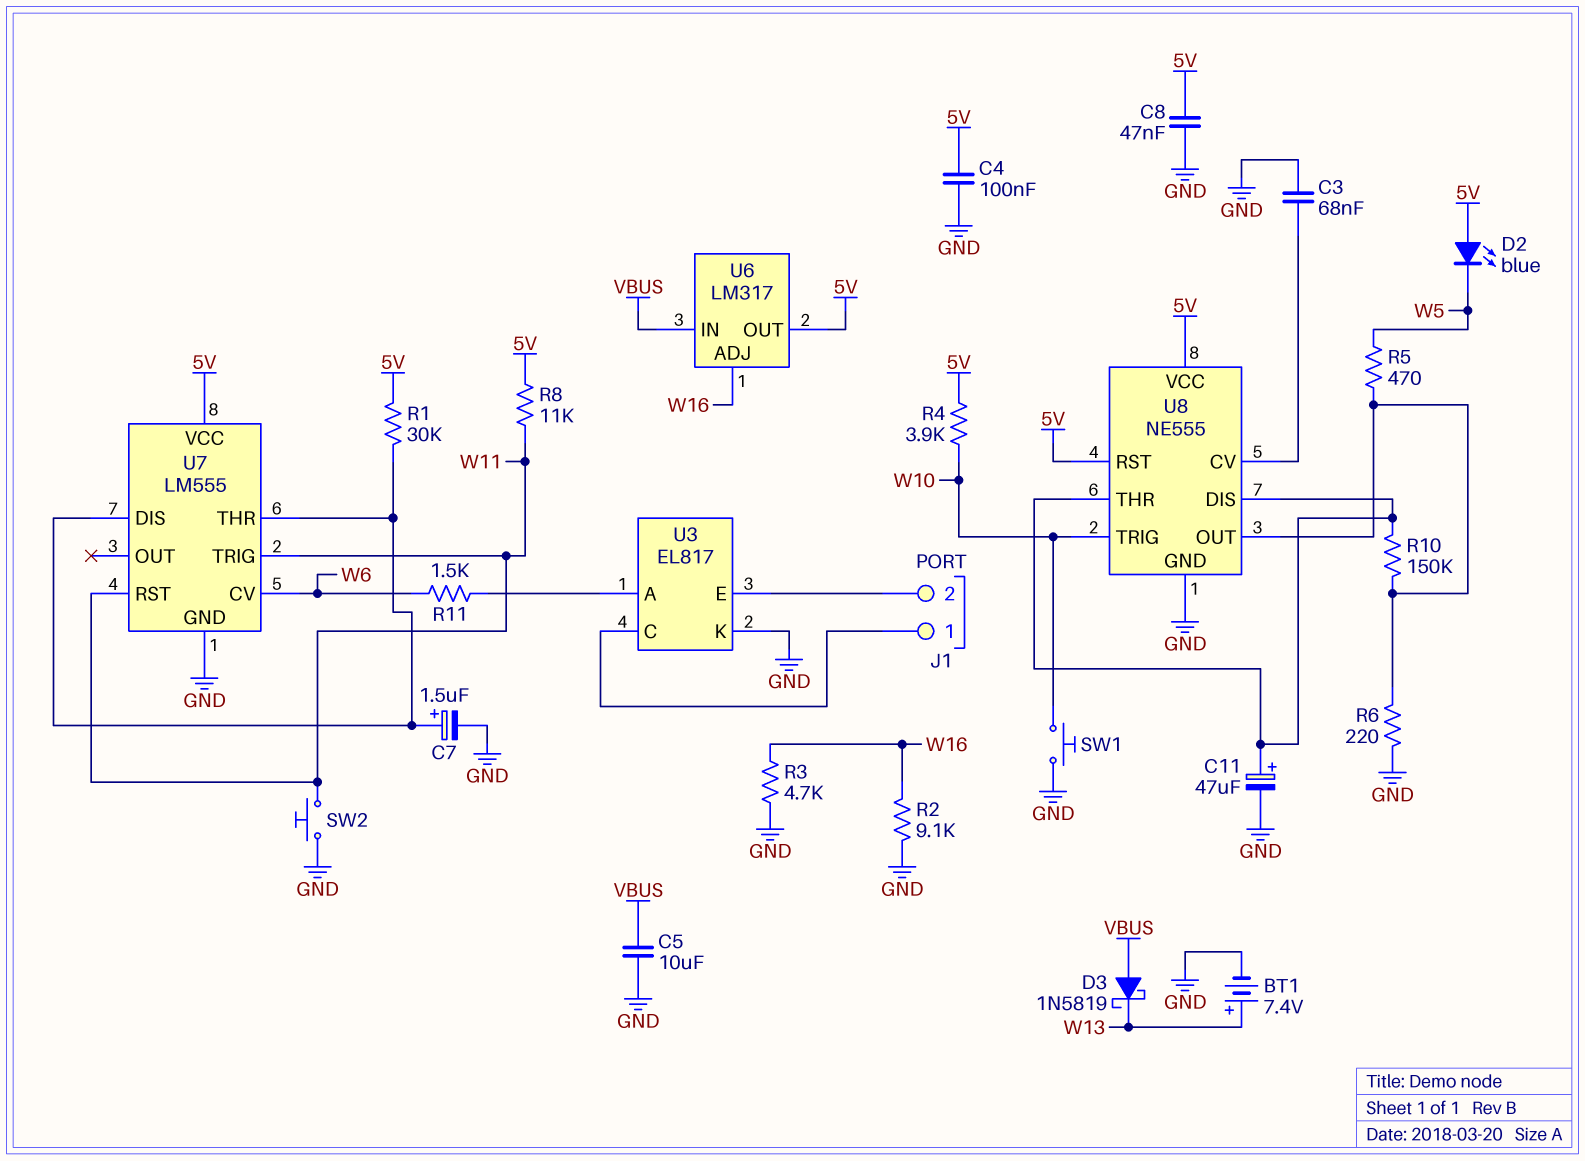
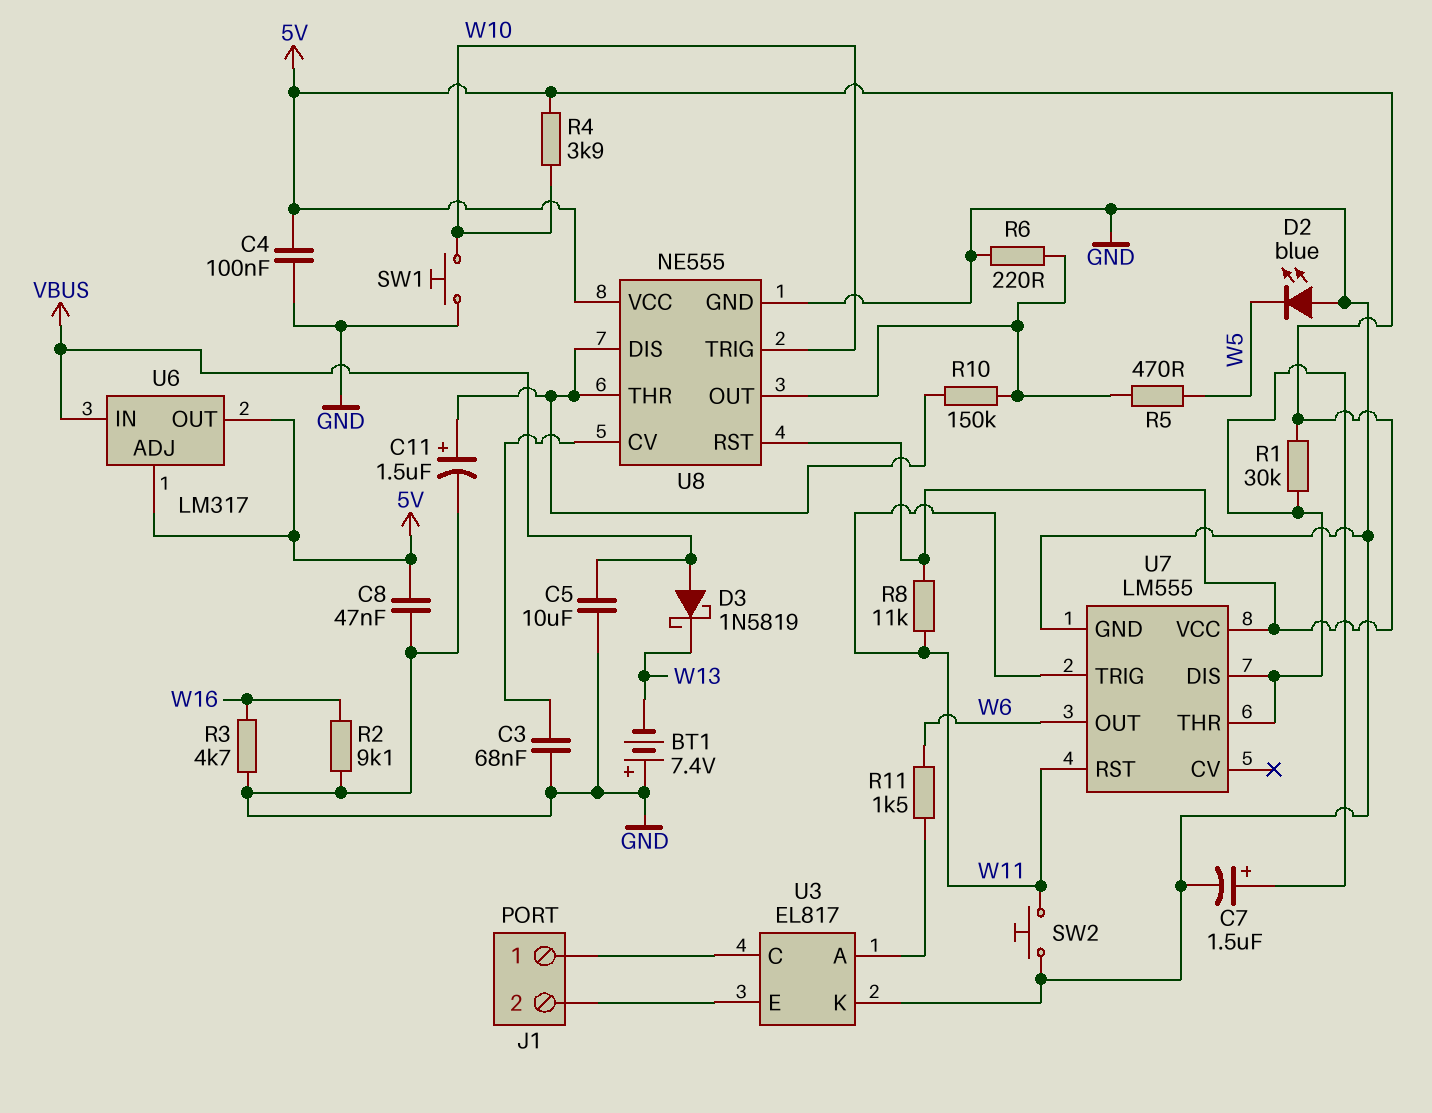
BT1: 7.4V (plus W13, minus GND) -> 7.4V (plus GND, minus W13)
C11: 47uF (plus U8/DIS, minus GND) -> 1.5uF (plus U8/DIS, minus GND)
D2: LED blue (A 5V, K W5) -> LED blue (A GND, K W5)
U6 pin ADJ: W16 -> 5V
U7 pin CV: W6 -> none
U7 pin OUT: none -> W6

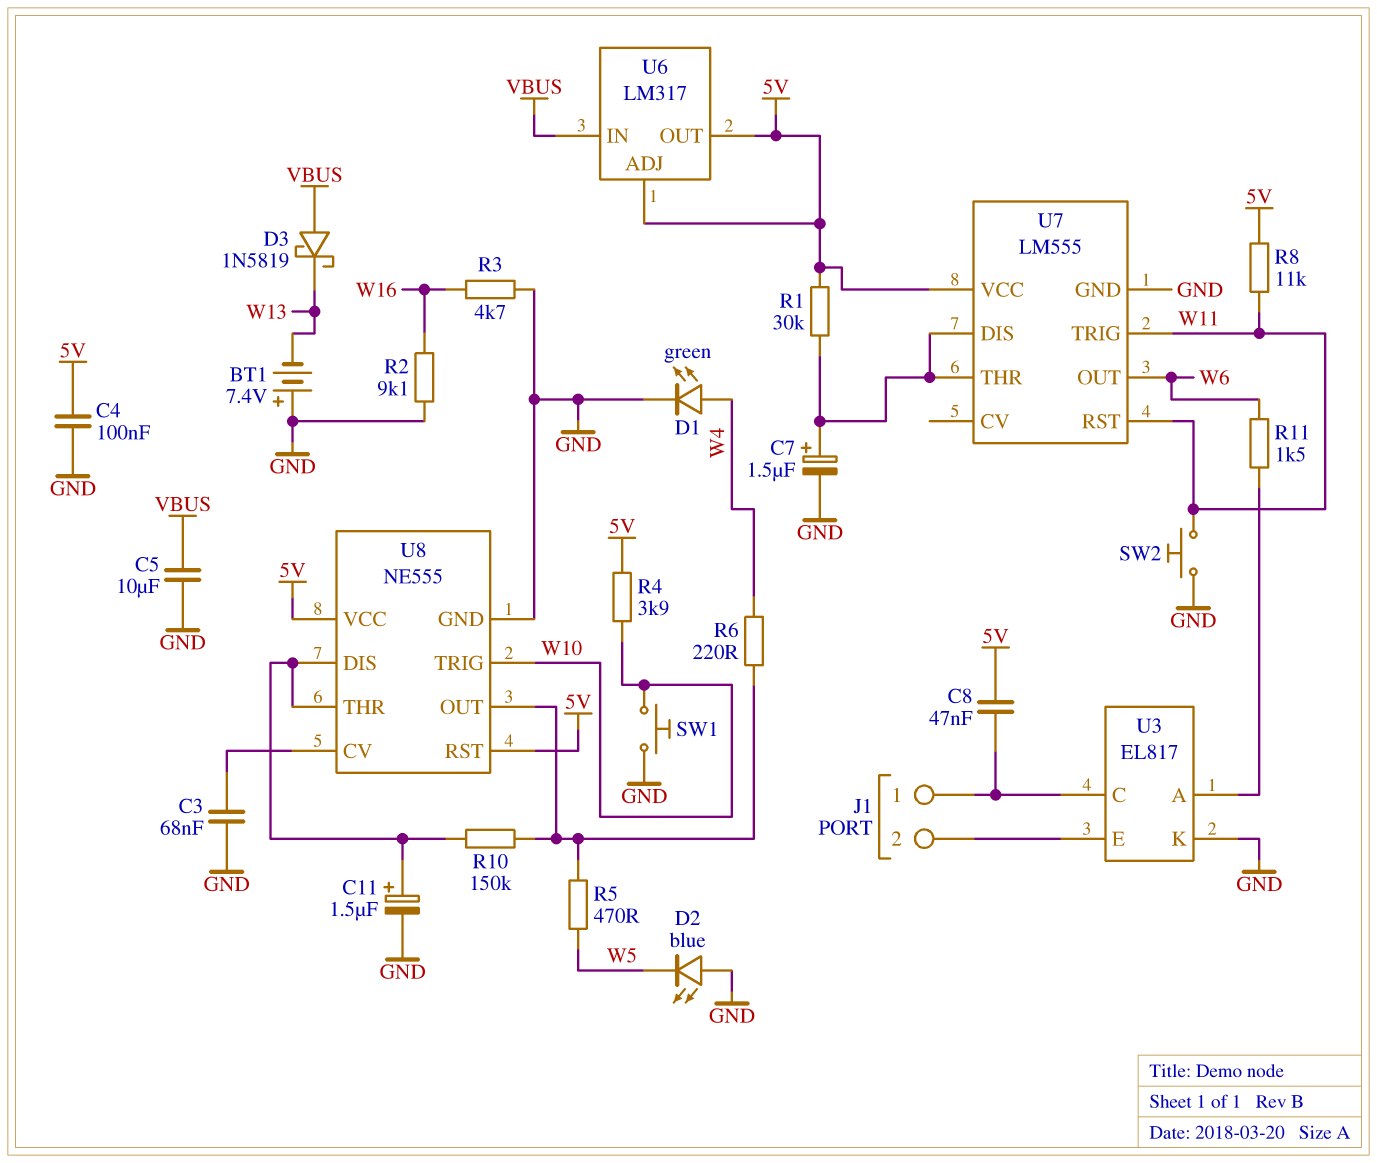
C8: 47nF (5V, GND) -> 47nF (5V, J1/1)
D1: none -> LED green (A W4, K GND)
R6: 220 (GND, U8/OUT) -> 220 (U8/OUT, W4)

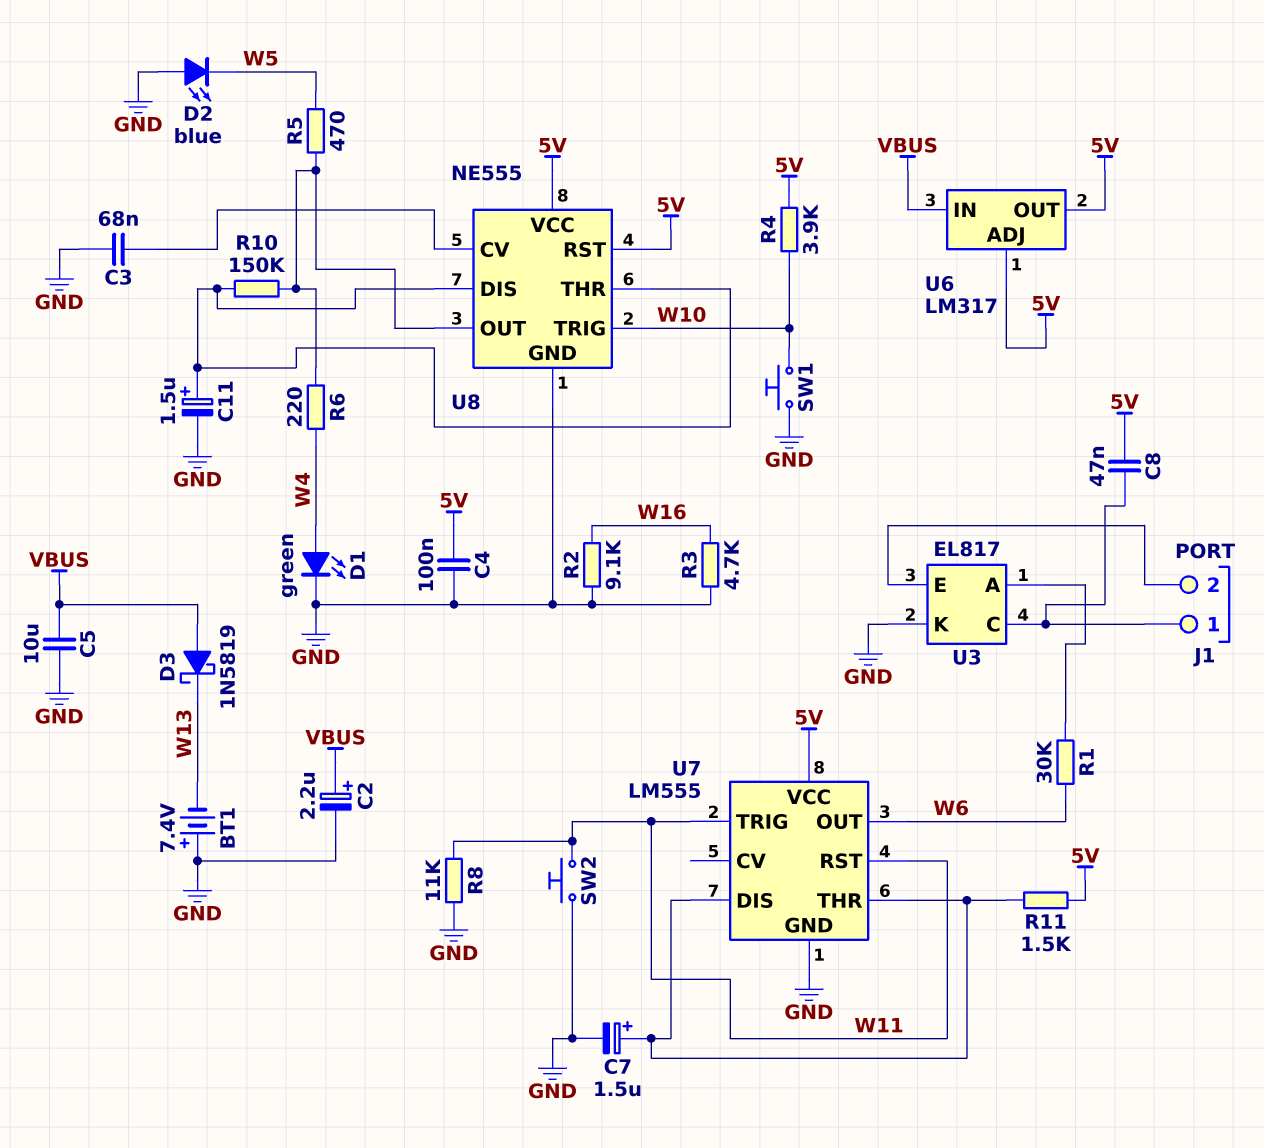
C2: none -> 2.2uF (plus VBUS, minus GND)
R1: 30k (5V, U7/DIS) -> 30k (U3/A, W6)
R8: 11k (5V, W11) -> 11k (GND, W11)
R11: 1.5k (U3/A, W6) -> 1.5k (5V, U7/DIS)

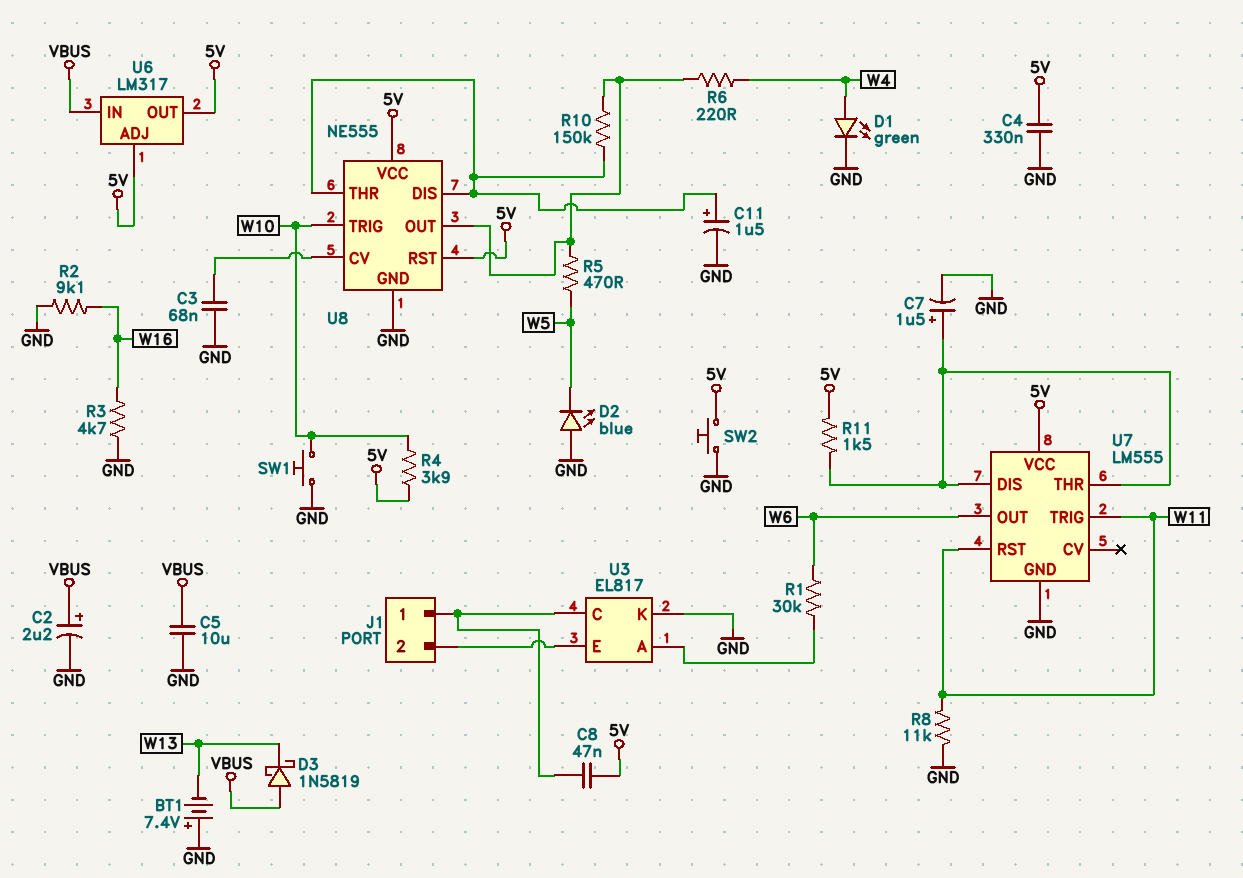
C4: 100nF (5V, GND) -> 330nF (5V, GND)
SW2: button (GND, W11) -> button (5V, GND)

